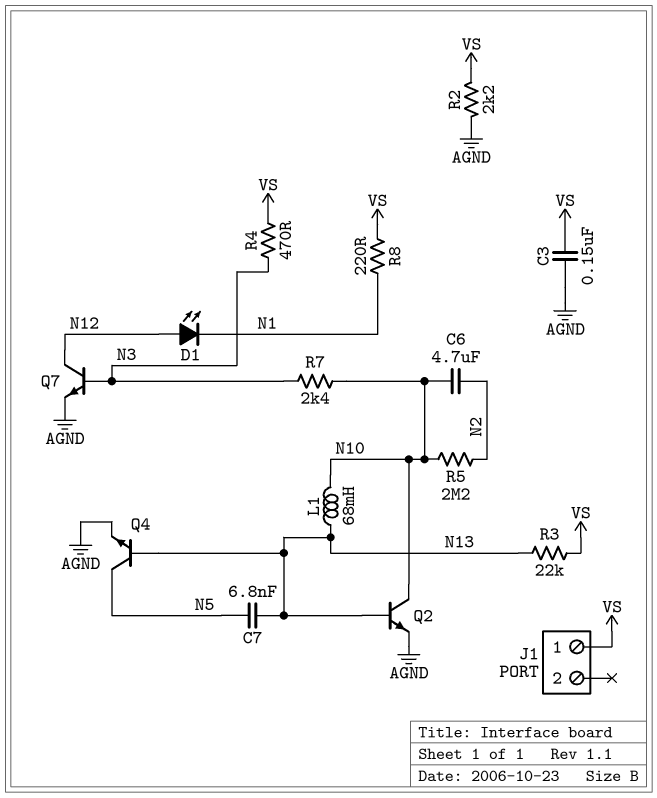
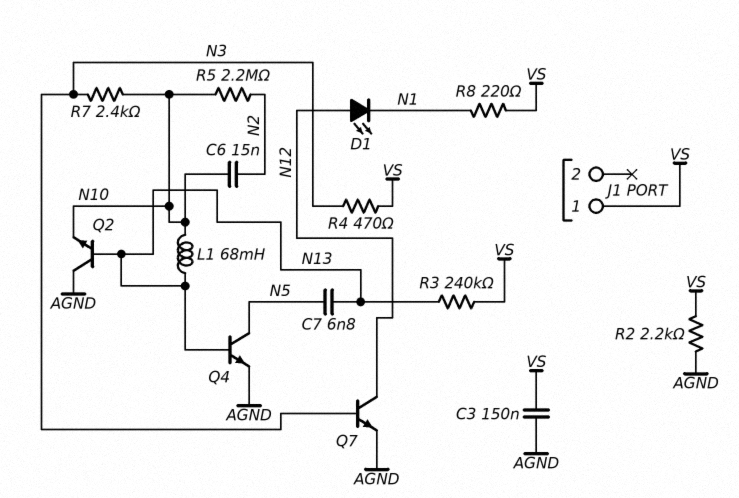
C6: 4.7uF (N2, N10) -> 15nF (N2, N10)
Q2: NPN (B N13, C N10, E AGND) -> NPN (B N13, C AGND, E N10)
R3: 22k (N13, VS) -> 240k (N13, VS)

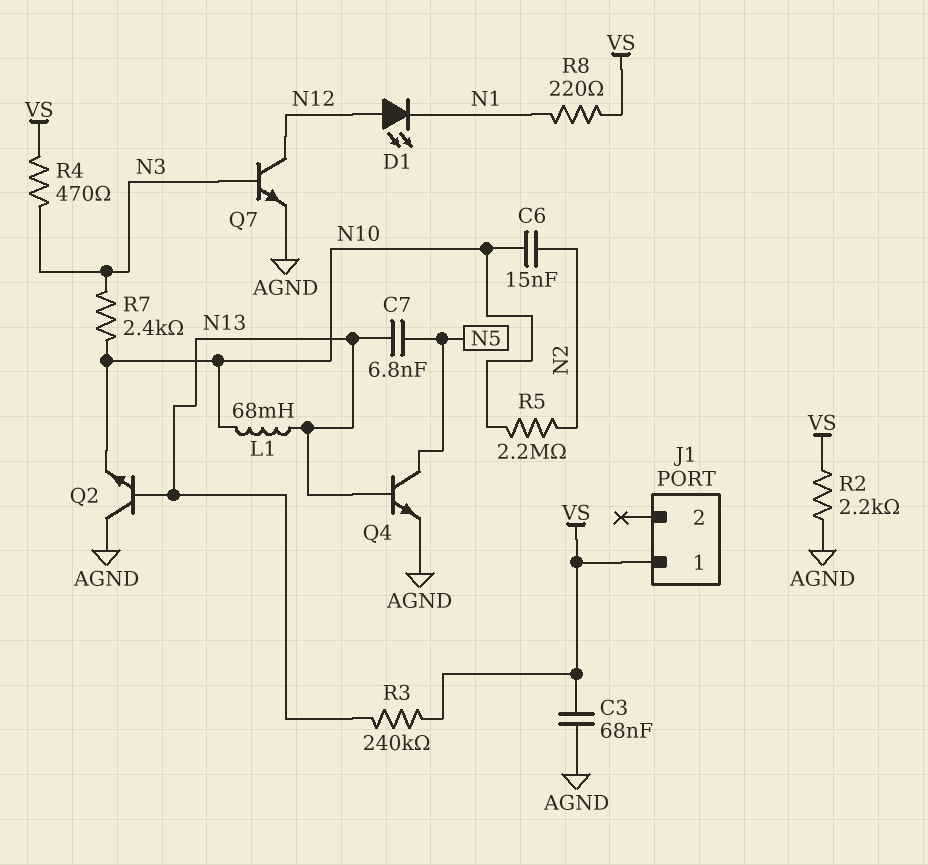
C3: 150nF (AGND, VS) -> 68nF (AGND, VS)

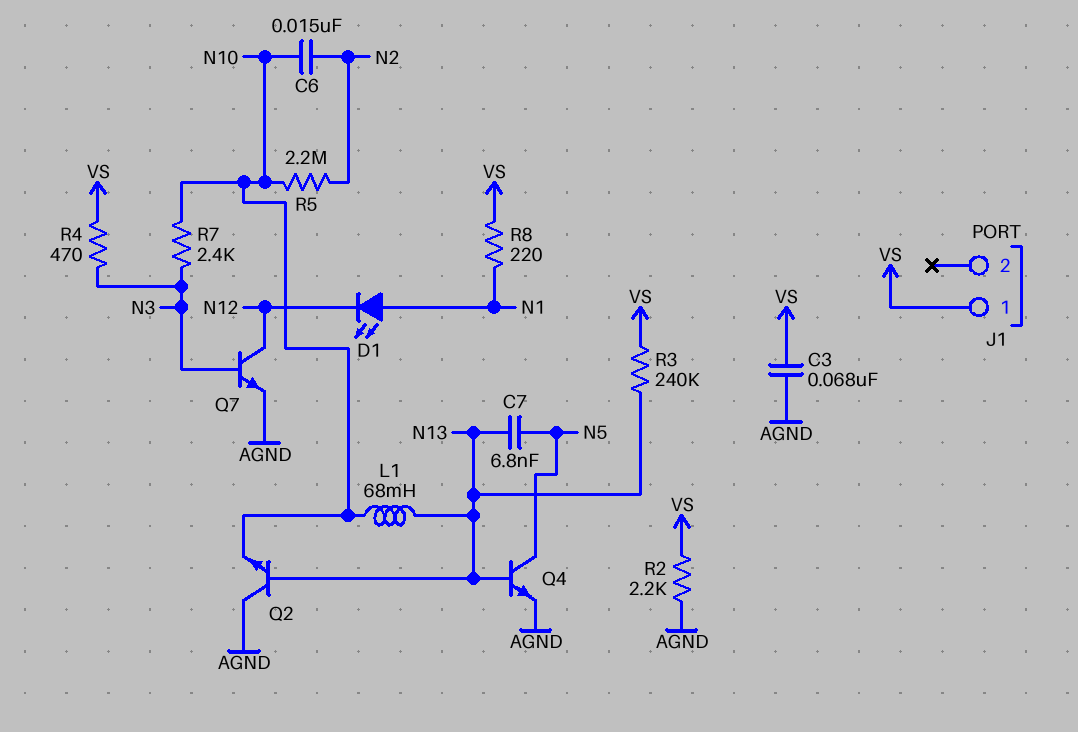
D1: LED (A N12, K N1) -> LED (A N1, K N12)

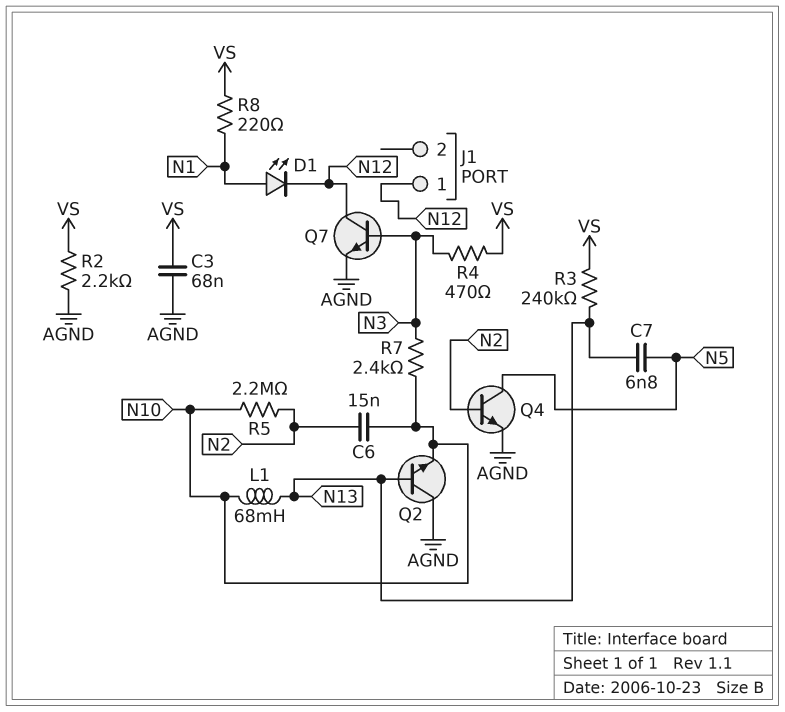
J1 pin 1: VS -> N12
Q4: NPN (B N13, C N5, E AGND) -> NPN (B N2, C N5, E AGND)

